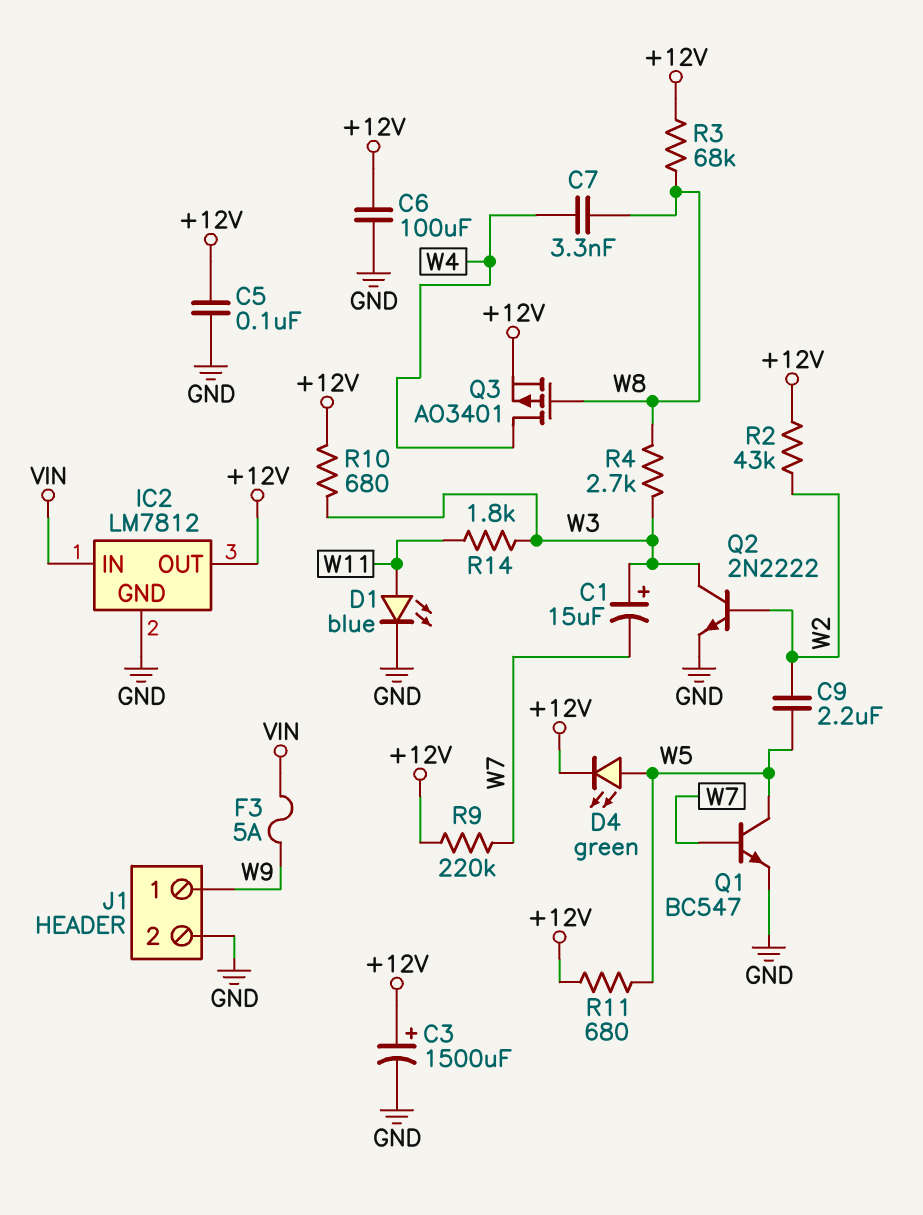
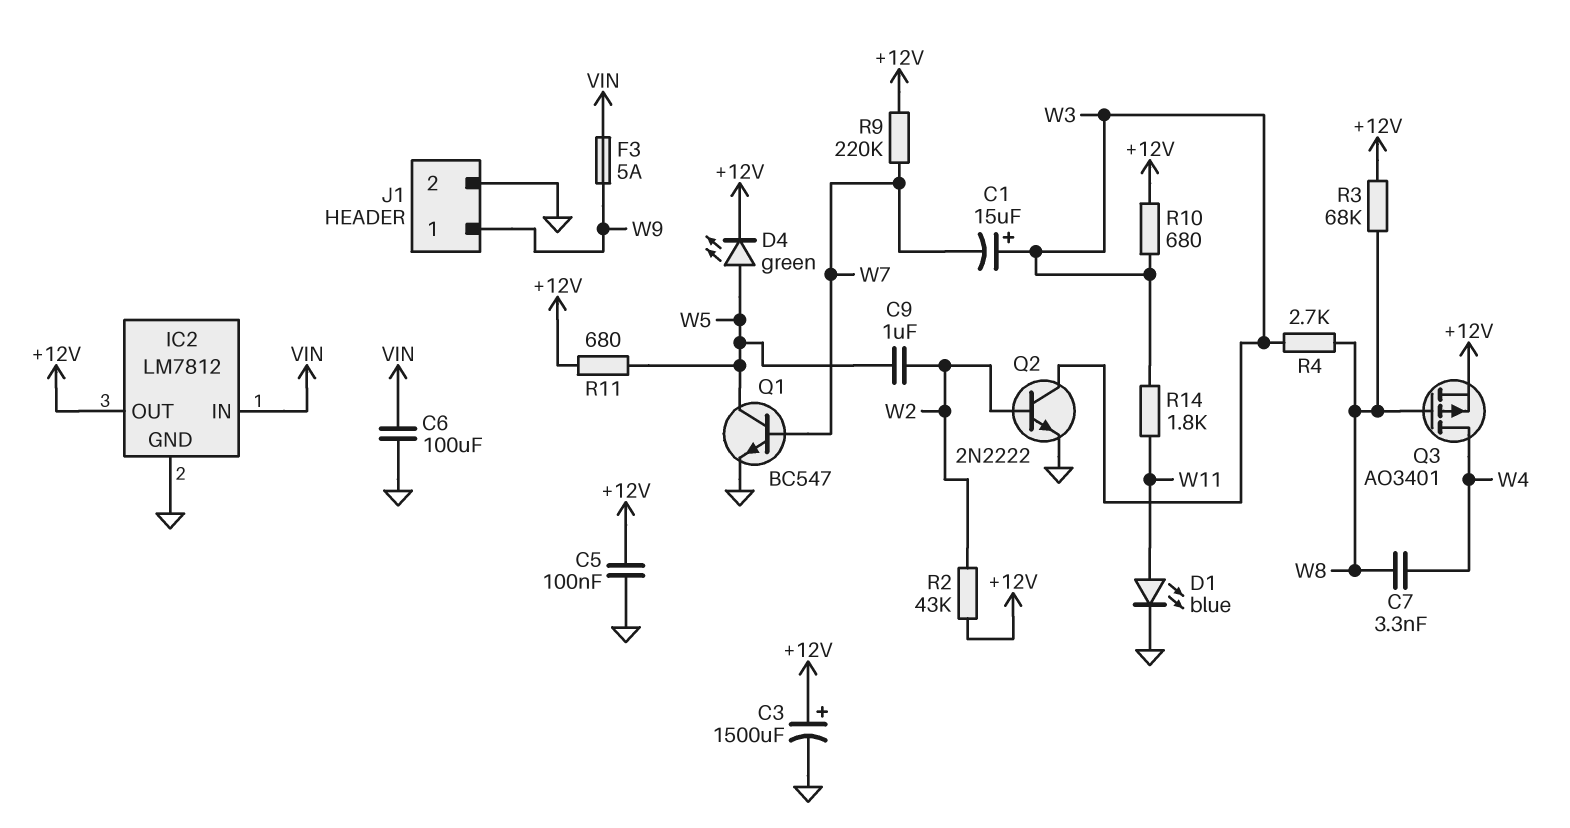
C6: 100uF (+12V, GND) -> 100uF (GND, VIN)
C9: 2.2uF (W2, W5) -> 1uF (W2, W5)

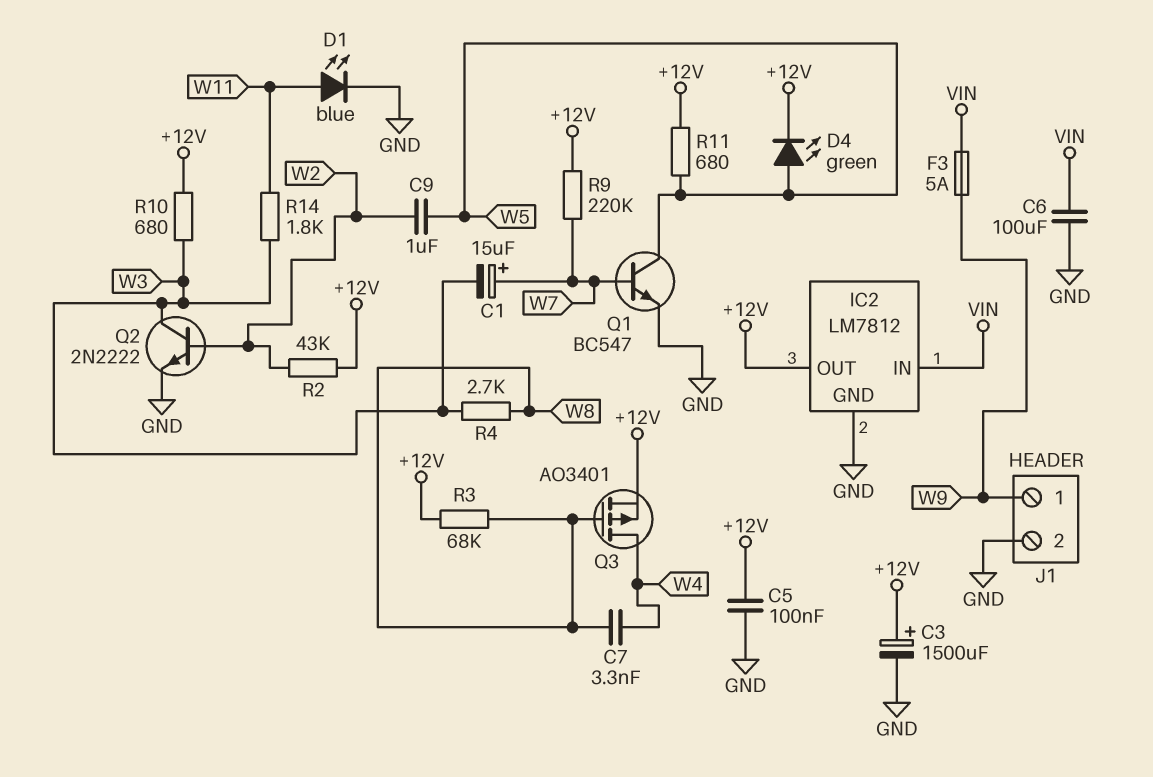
C1: 15uF (plus W3, minus W7) -> 15uF (plus W7, minus W3)

